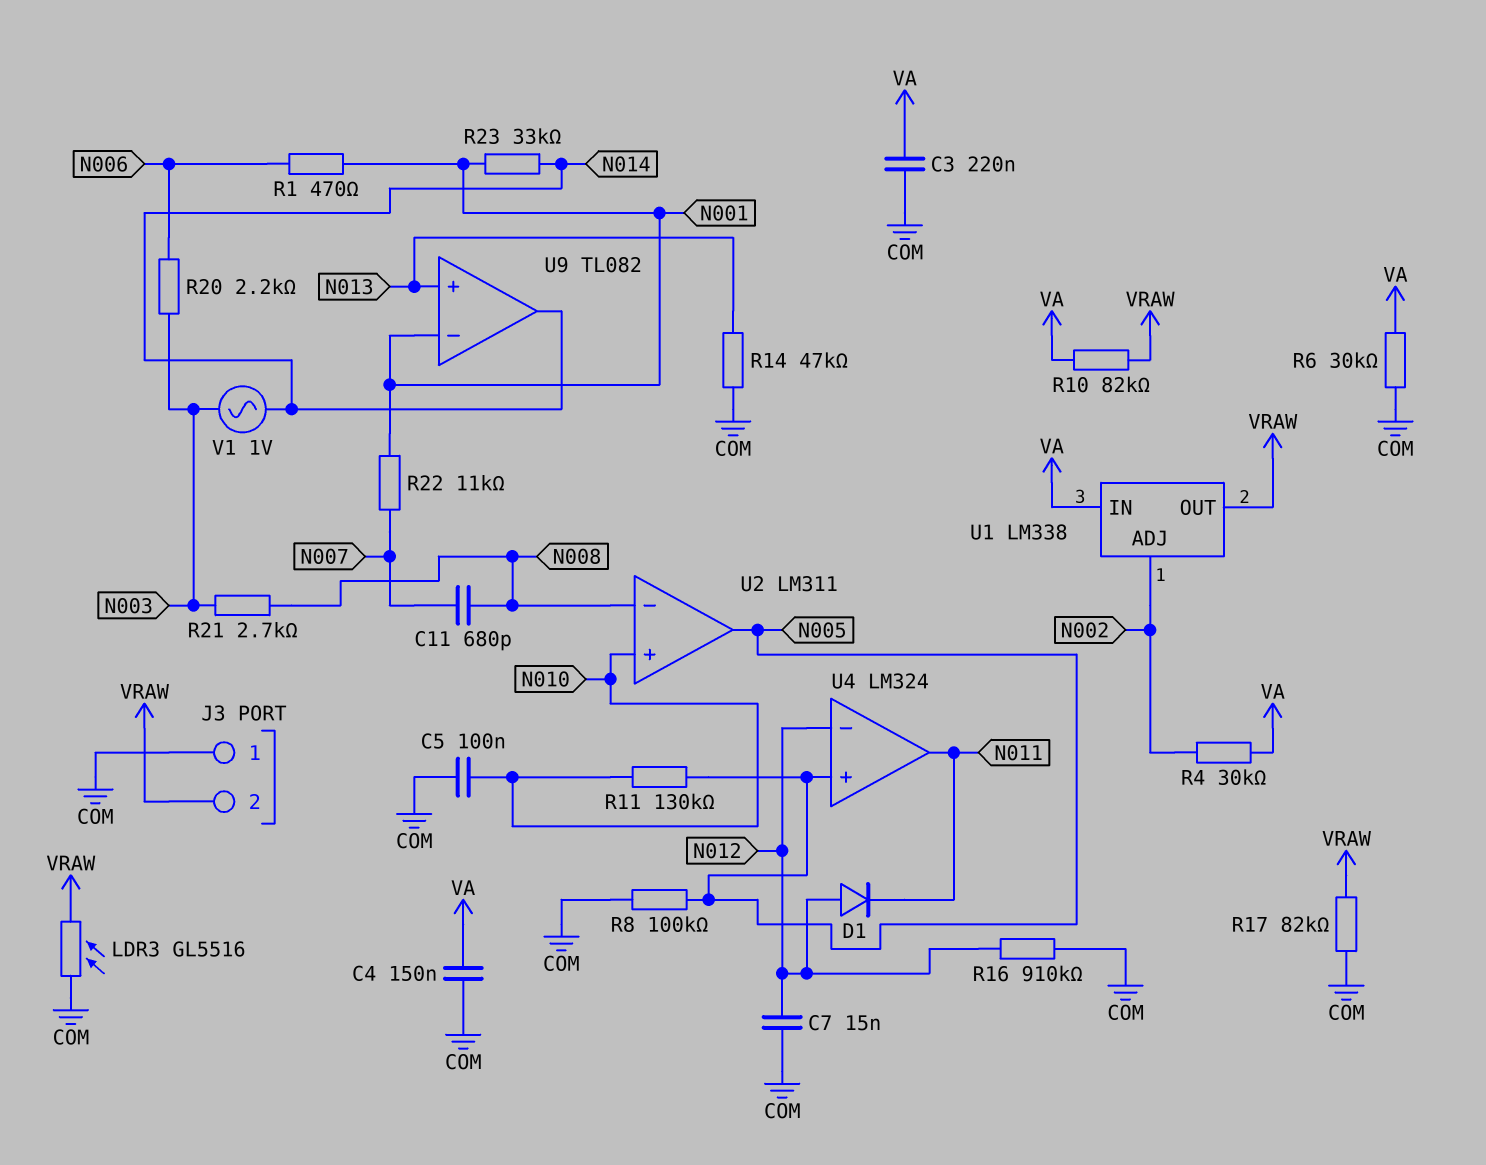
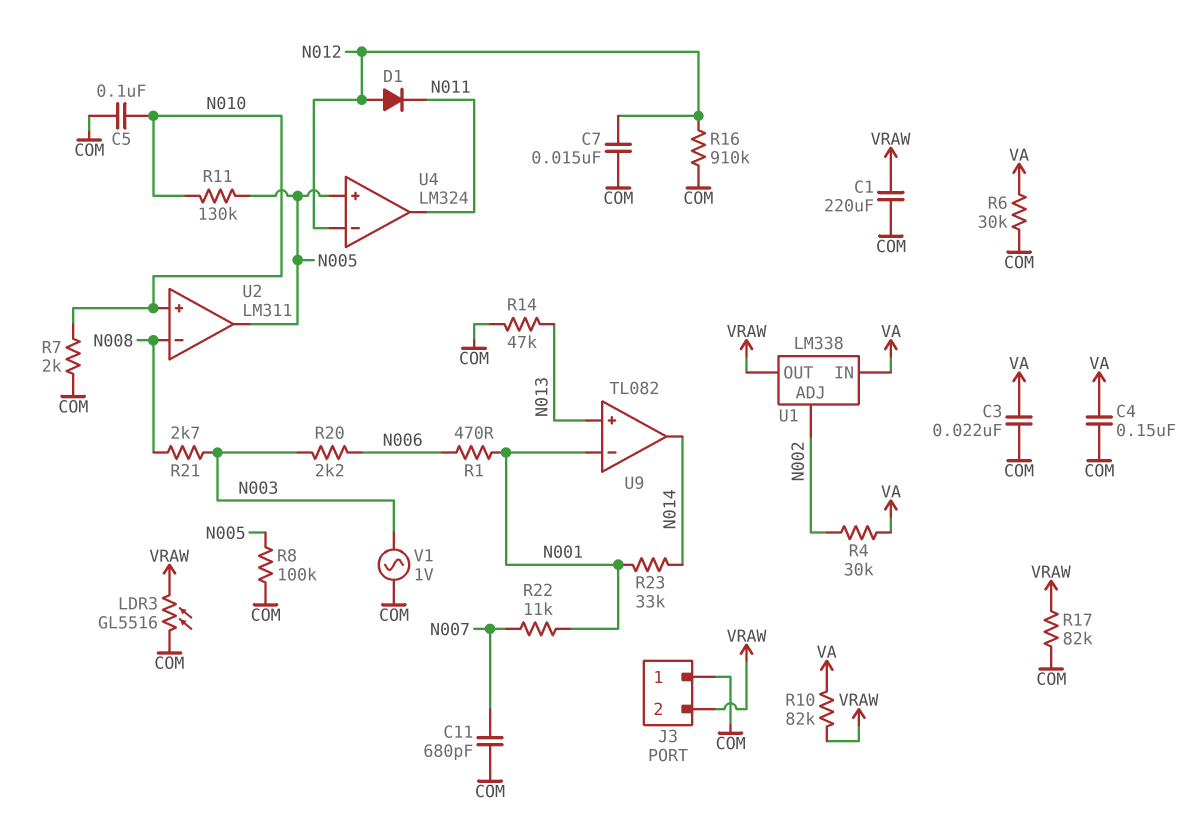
C1: none -> 220uF (COM, VRAW)
C3: 220nF (COM, VA) -> 22nF (COM, VA)
C11: 680pF (N007, N008) -> 680pF (COM, N007)
R7: none -> 2k (COM, N010)
V1: AC 1V (N003, N014) -> AC 1V (COM, N003)

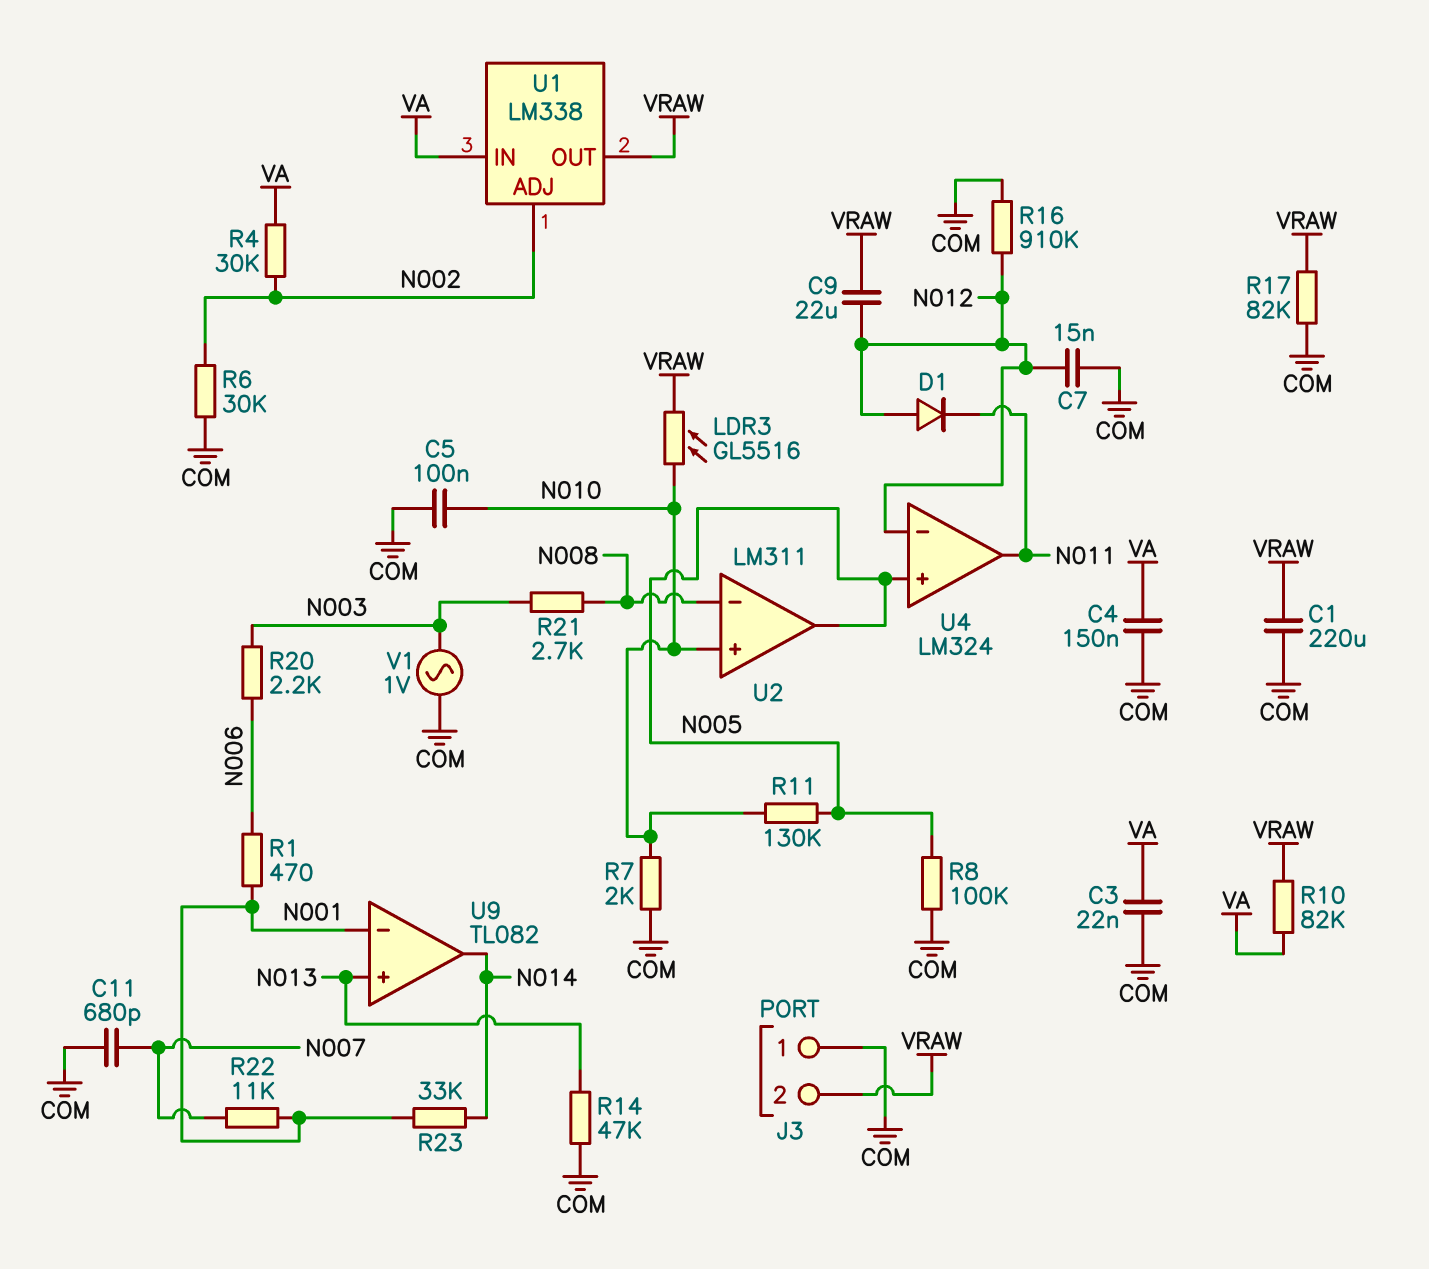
C9: none -> 22uF (N012, VRAW)
LDR3: GL5516 (COM, VRAW) -> GL5516 (N010, VRAW)
R6: 30k (COM, VA) -> 30k (COM, N002)

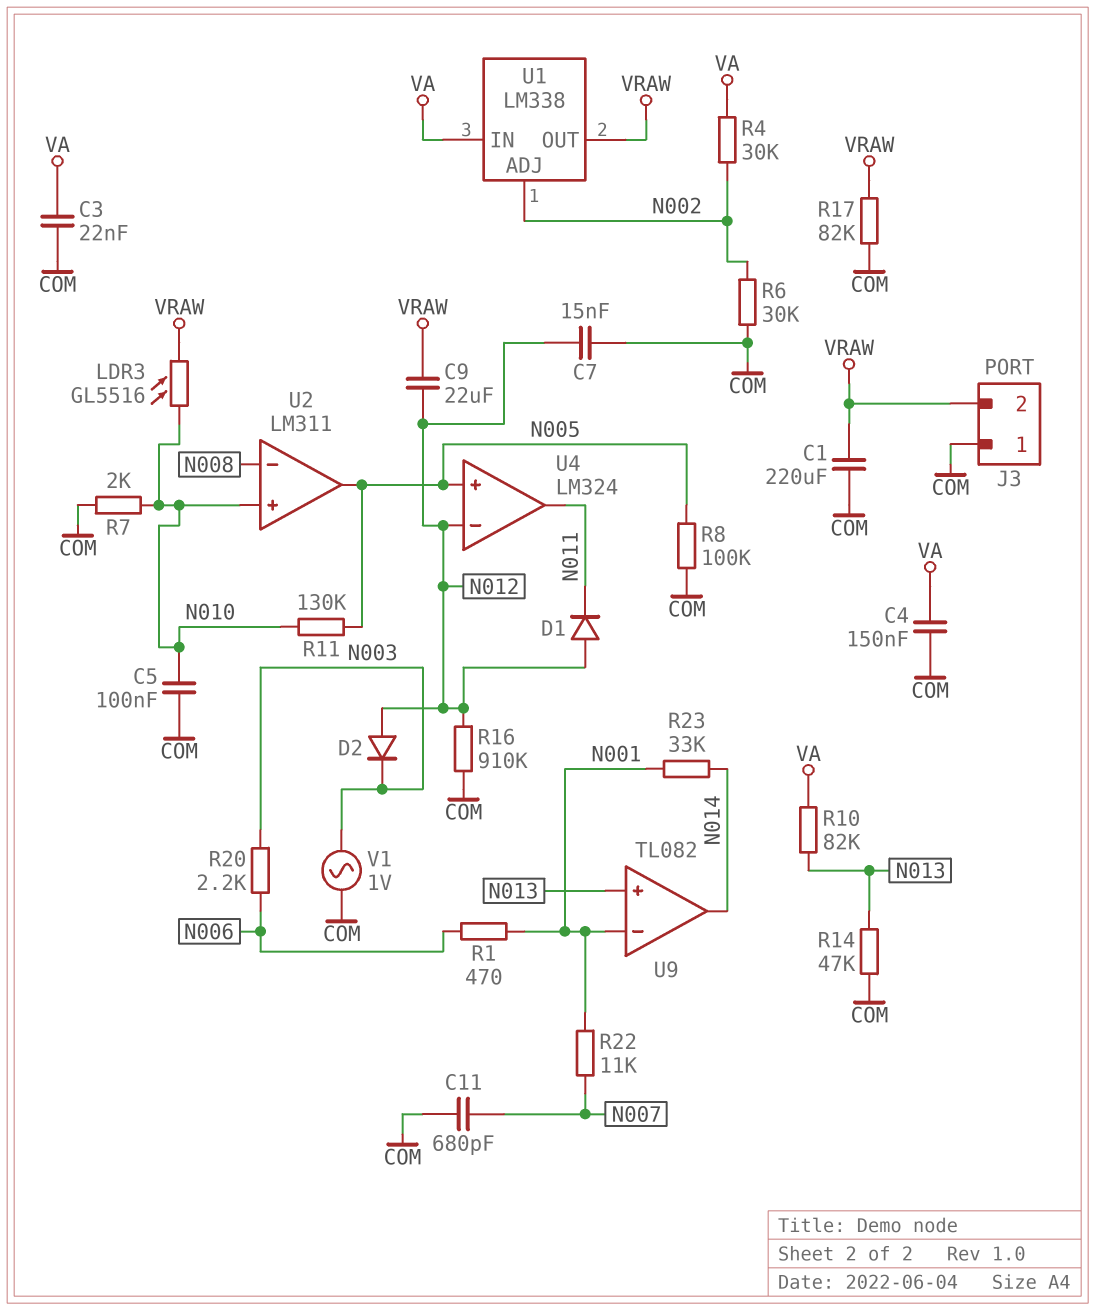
D2: none -> diode (A N012, K N003)
R10: 82k (VA, VRAW) -> 82k (N013, VA)
R21: 2.7k (N003, N008) -> none

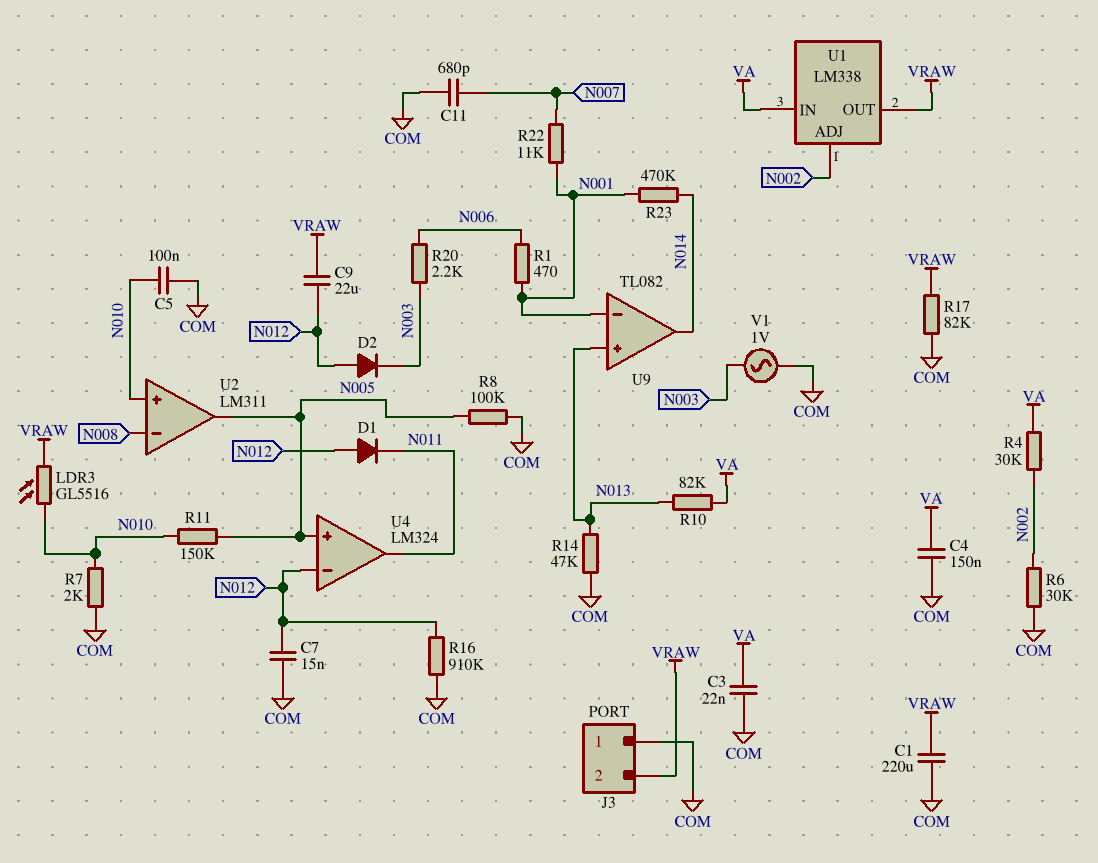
R11: 130k (N005, N010) -> 150k (N005, N010)
R23: 33k (N001, N014) -> 470k (N001, N014)

